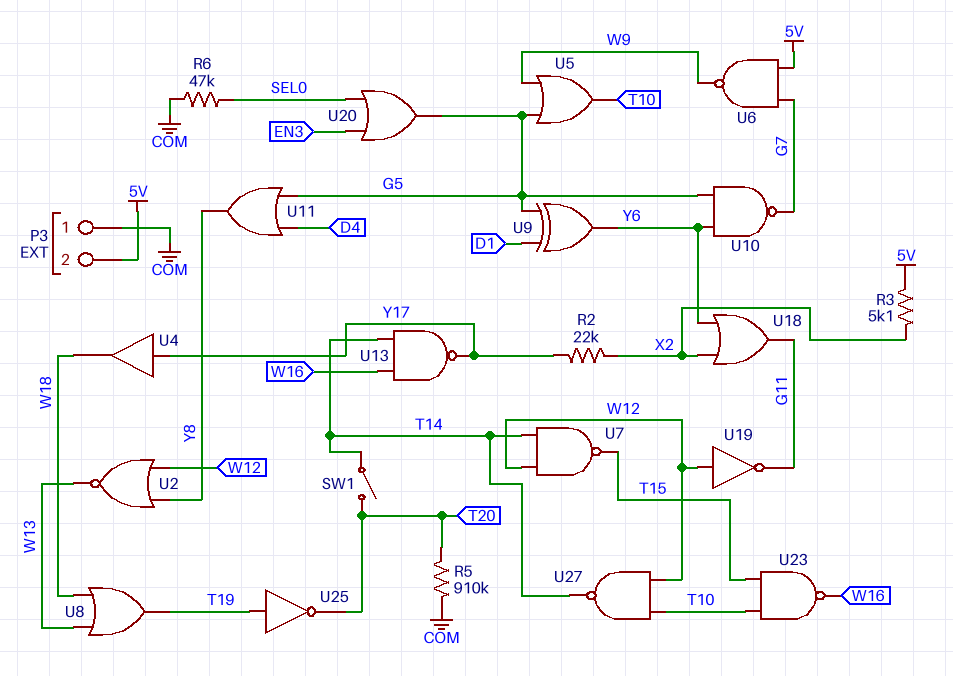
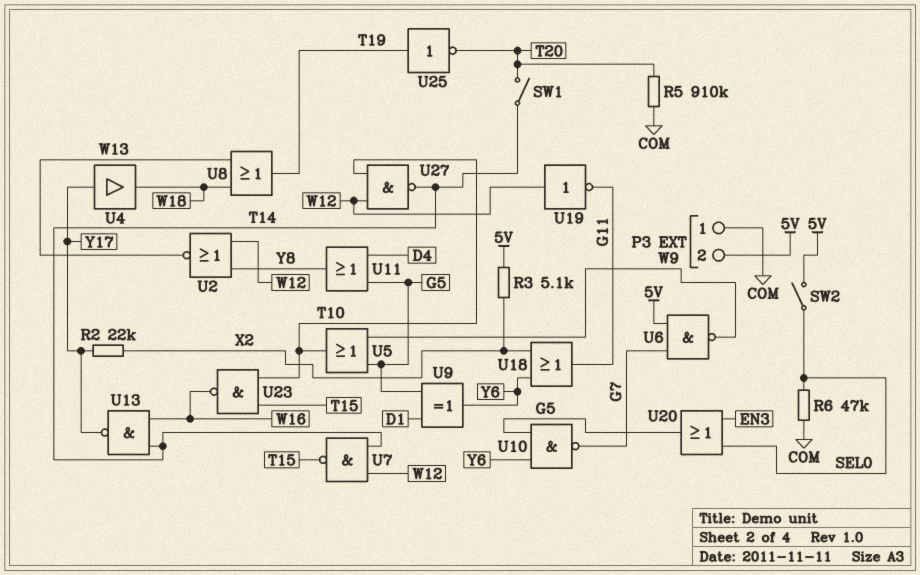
SW2: none -> switch (5V, SEL0)

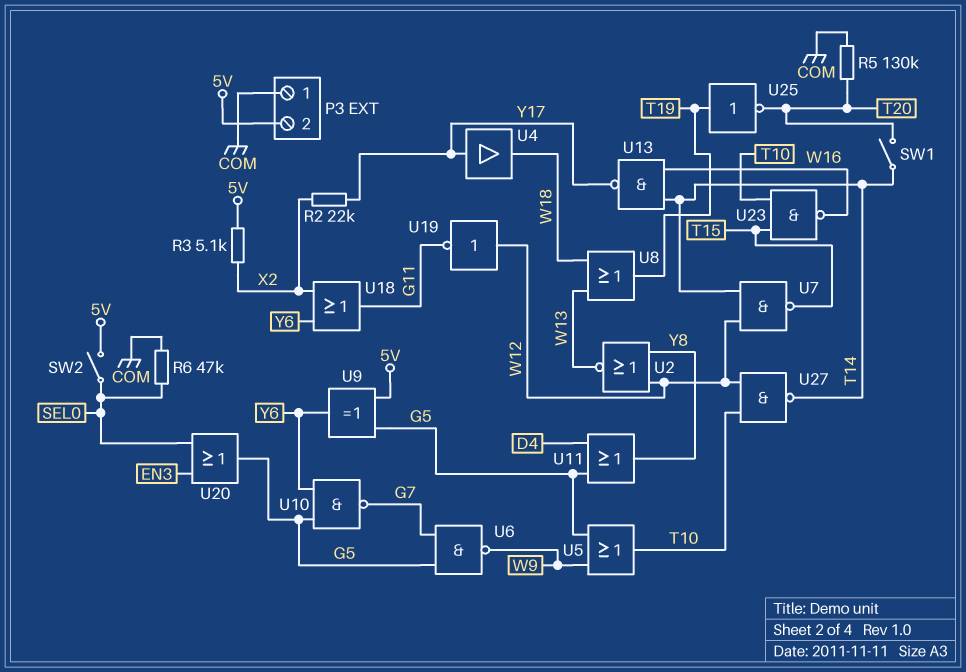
R5: 910k (COM, T20) -> 130k (COM, T20)
U6: NAND (in 5V, in G7, out W9) -> NAND (in G5, in G7, out W9)
U9: XOR (in D1, in G5, out Y6) -> XOR (in 5V, in G5, out Y6)

